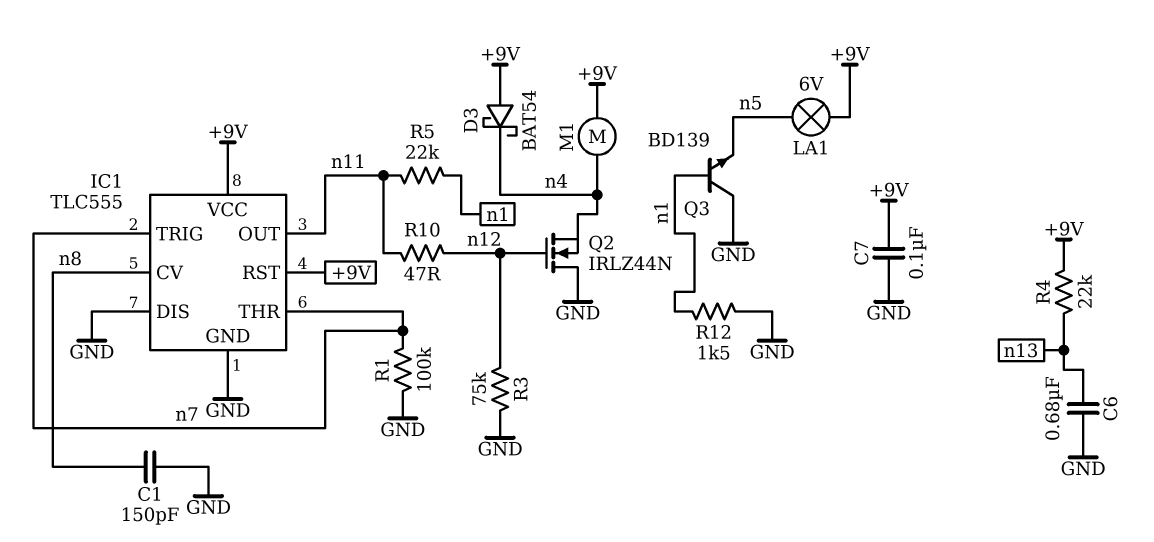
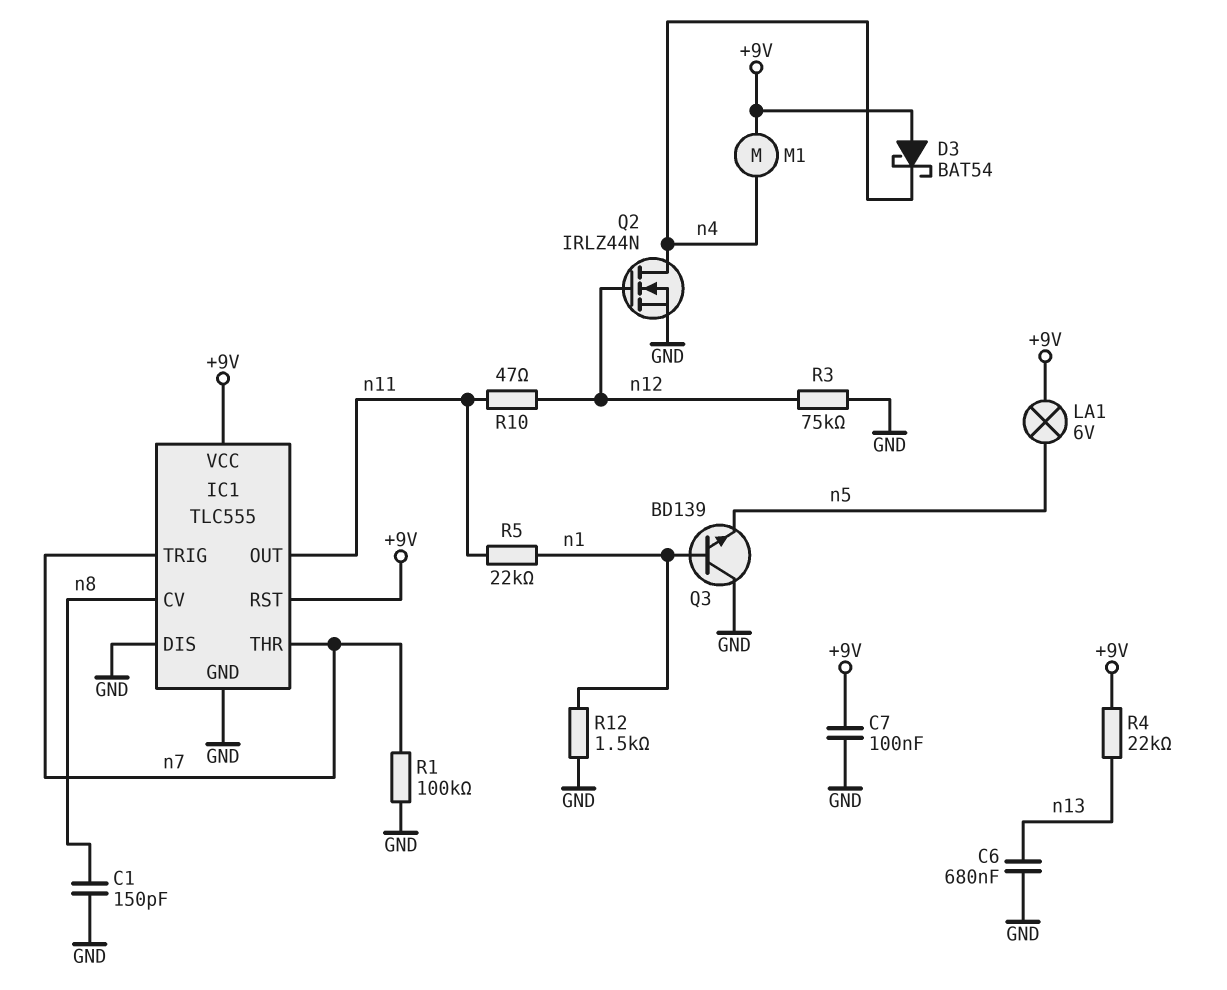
Q2: NMOS IRLZ44N (G n12, D GND, S n4) -> NMOS IRLZ44N (G n12, D n4, S GND)

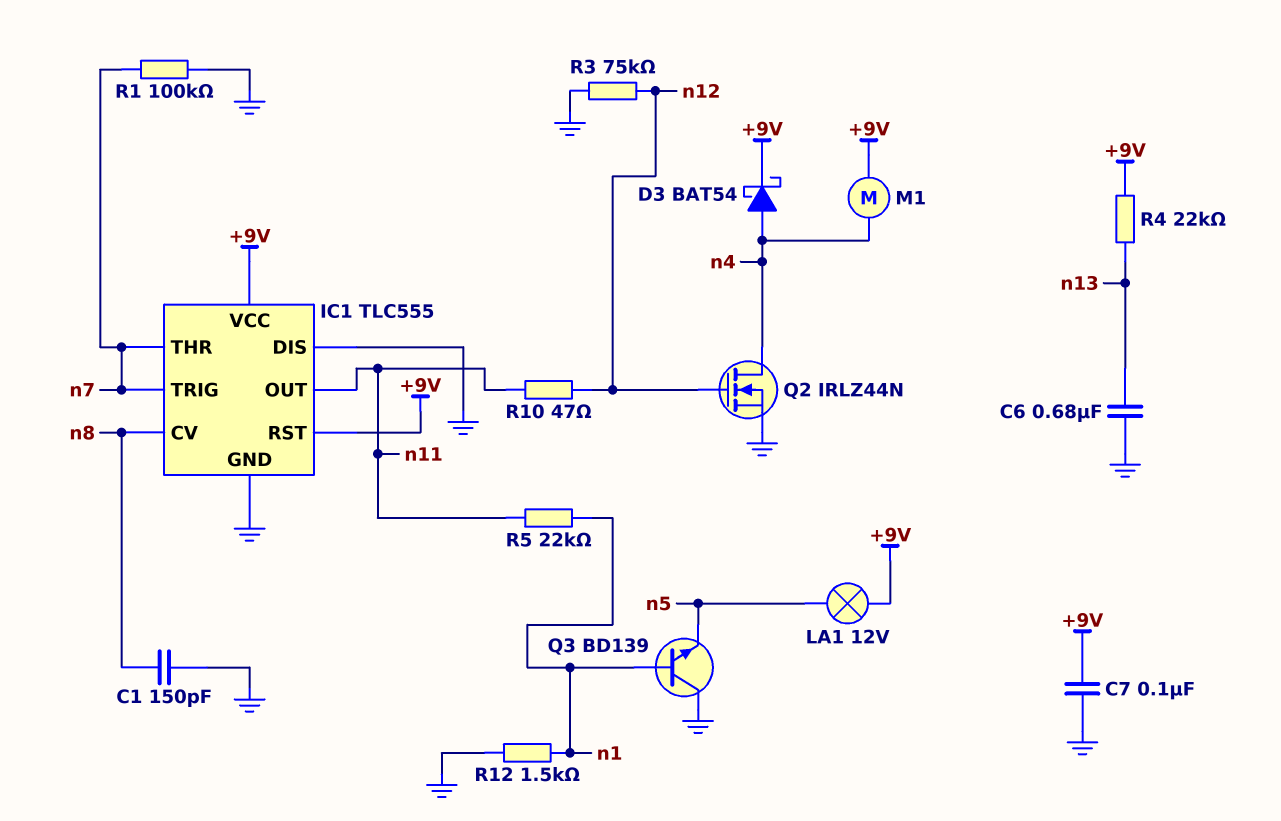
D3: schottky BAT54 (A +9V, K n4) -> schottky BAT54 (A n4, K +9V)
LA1: lamp 6V (+9V, n5) -> lamp 12V (+9V, n5)

